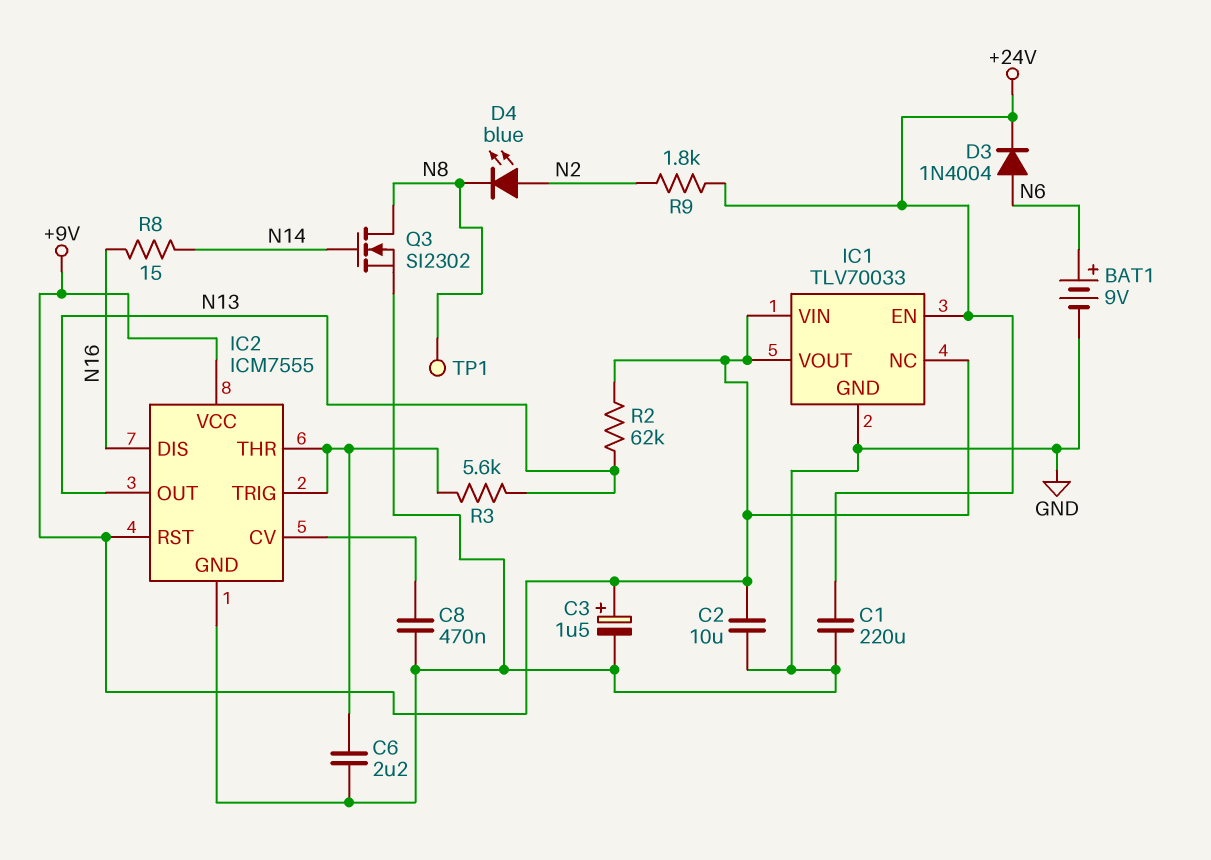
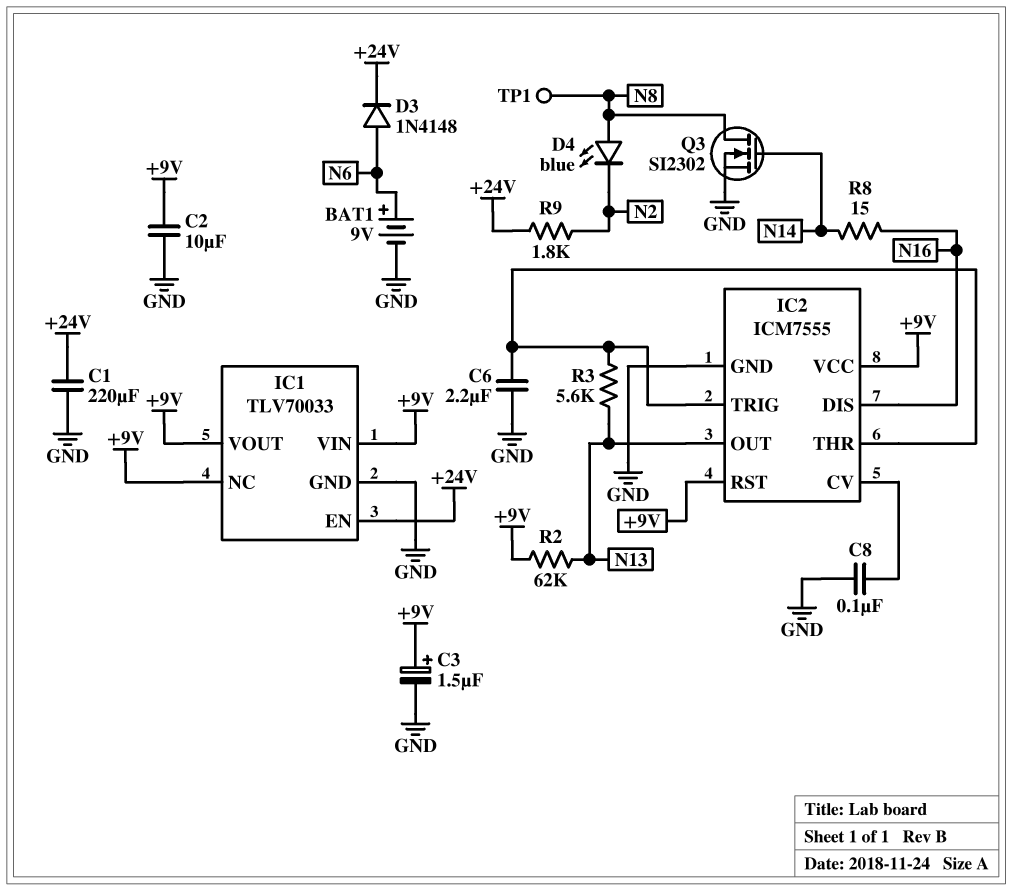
C8: 470nF (GND, IC2/CV) -> 100nF (GND, IC2/CV)
D3: diode 1N4004 (A N6, K +24V) -> diode 1N4148 (A N6, K +24V)
D4: LED blue (A N2, K N8) -> LED blue (A N8, K N2)

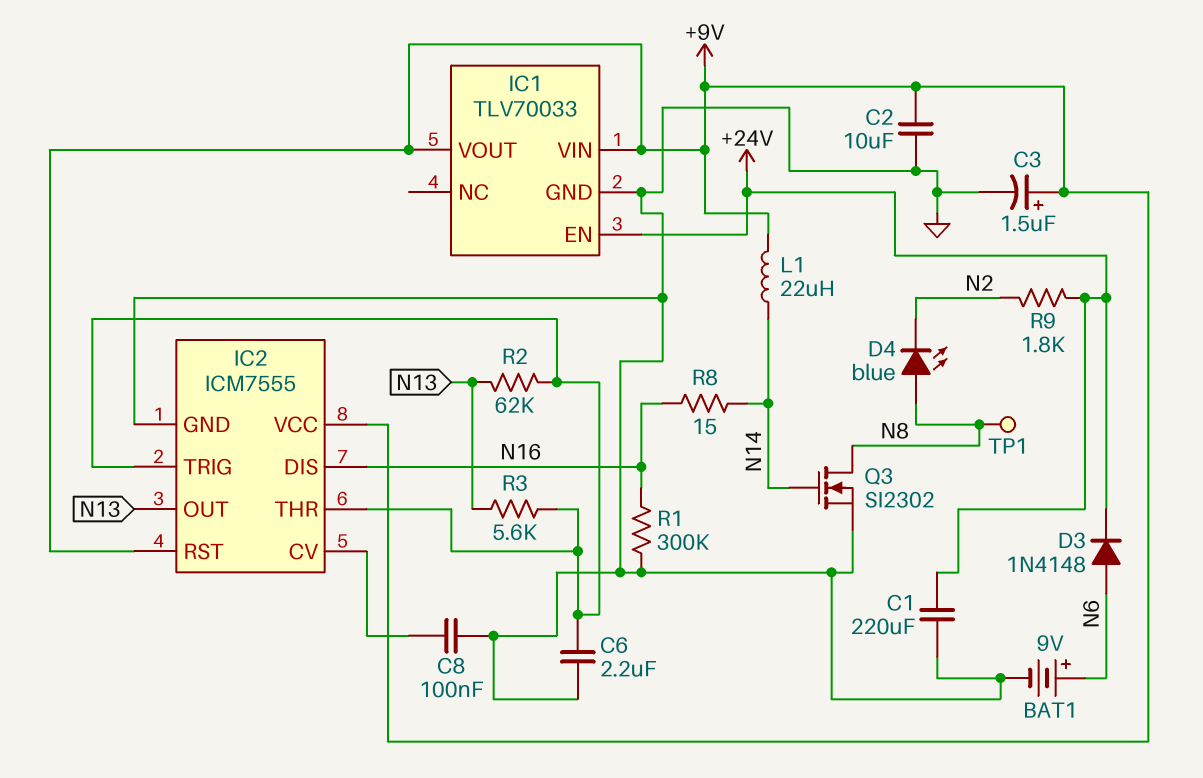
IC1 pin NC: +9V -> none
L1: none -> 22uH (+9V, N14)
R1: none -> 300k (GND, N16)
R2: 62k (+9V, N13) -> 62k (IC2/THR, N13)

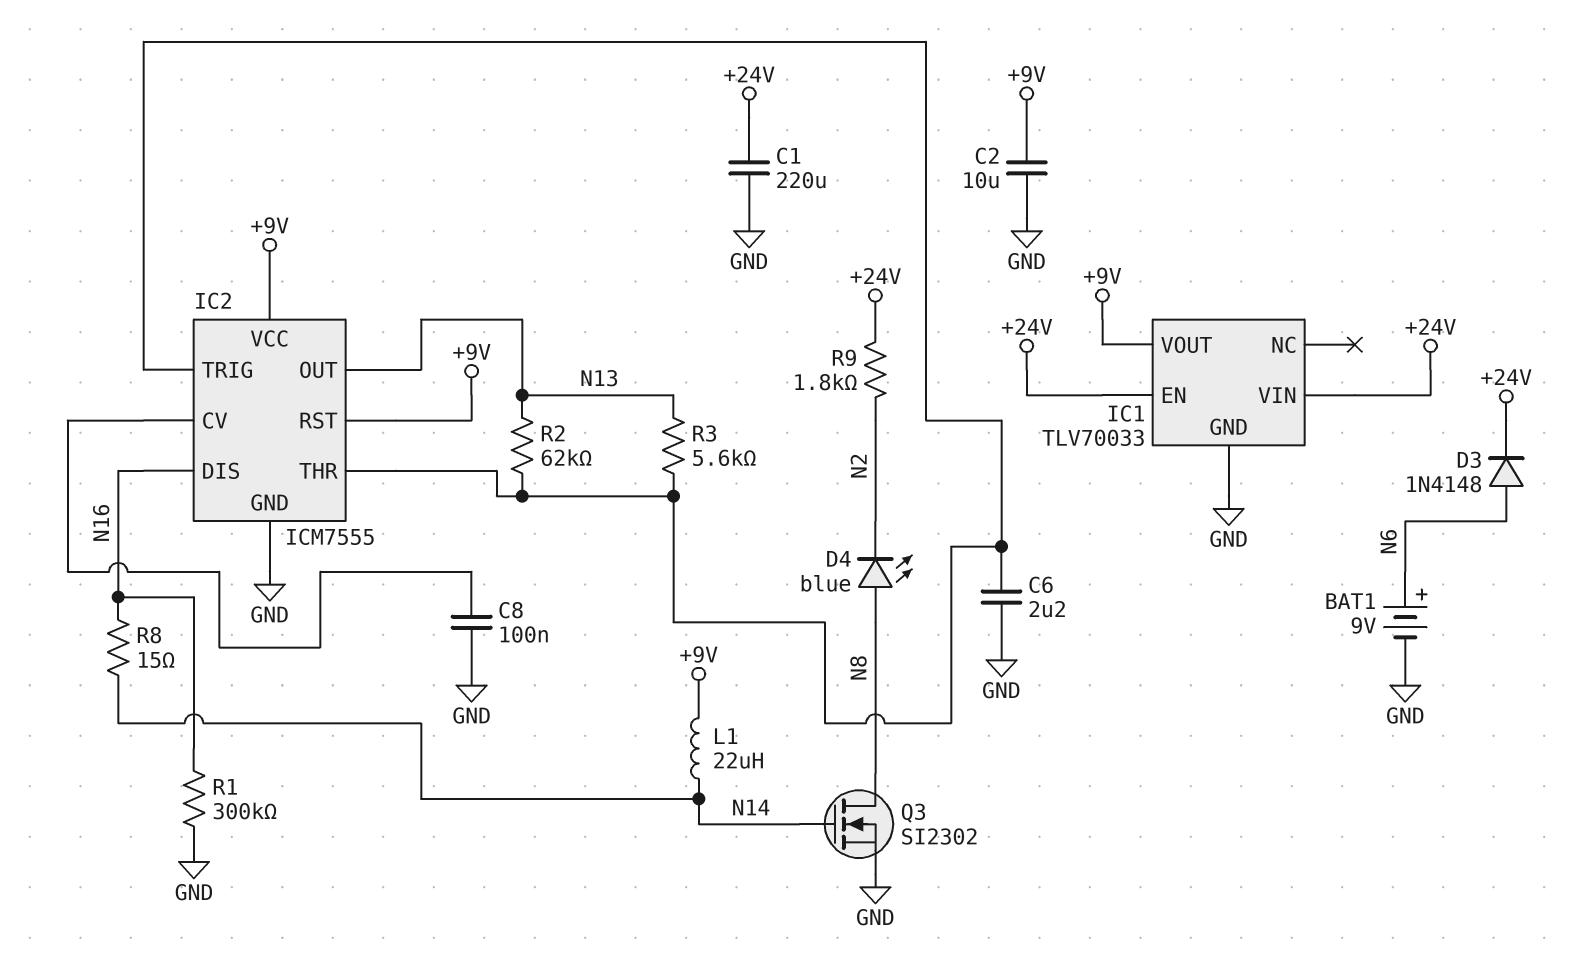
C3: 1.5uF (plus +9V, minus GND) -> none
IC1 pin VIN: +9V -> +24V
TP1: test point (N8) -> none

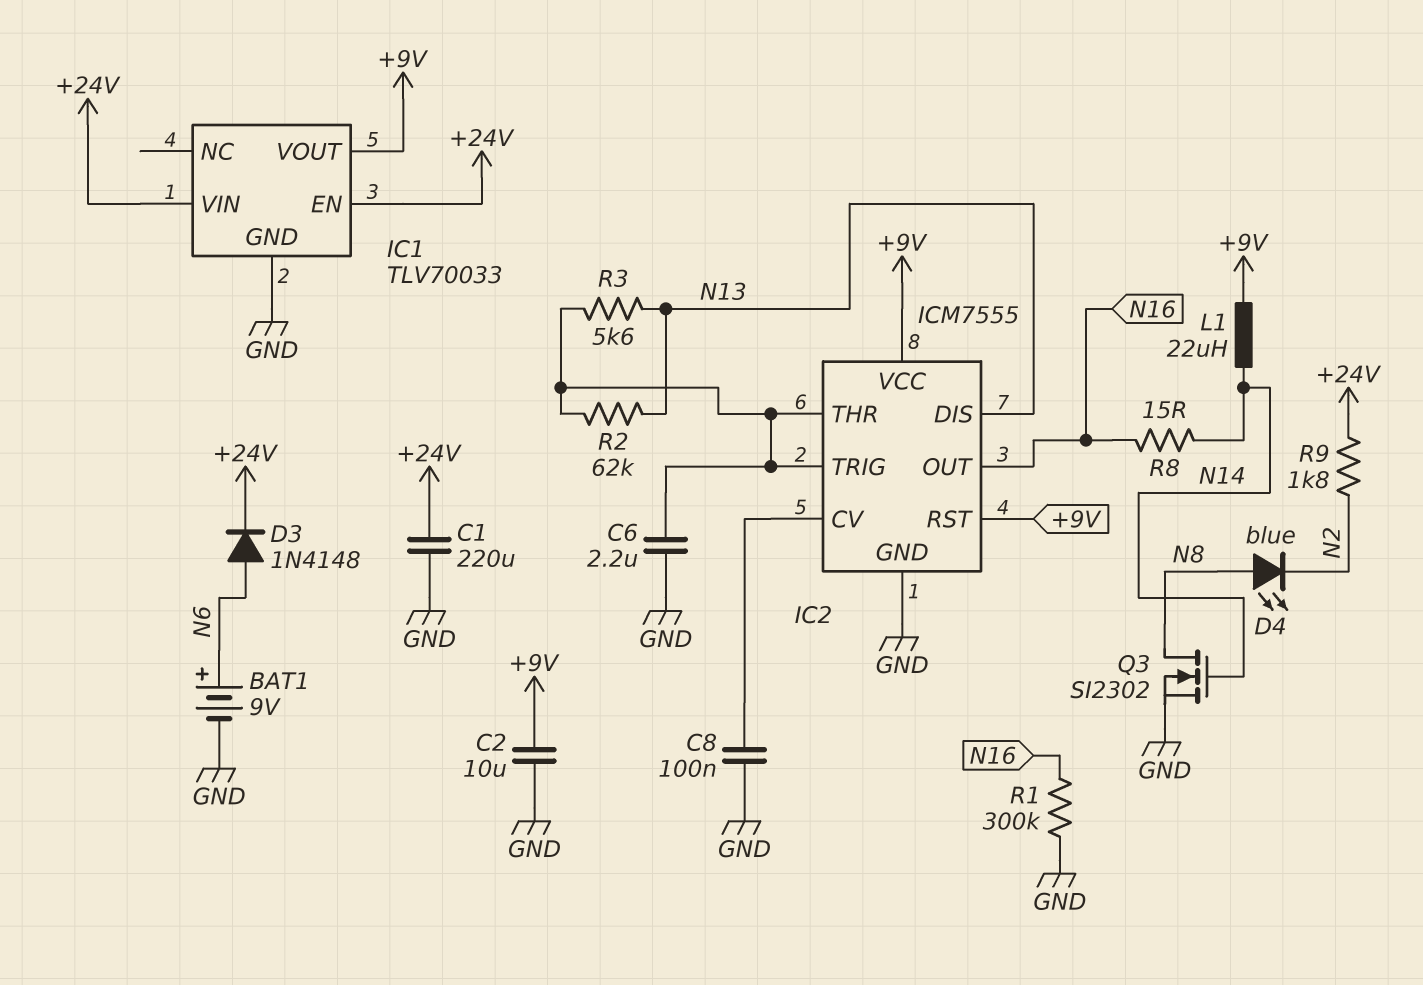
IC2 pin DIS: N16 -> N13
IC2 pin OUT: N13 -> N16

